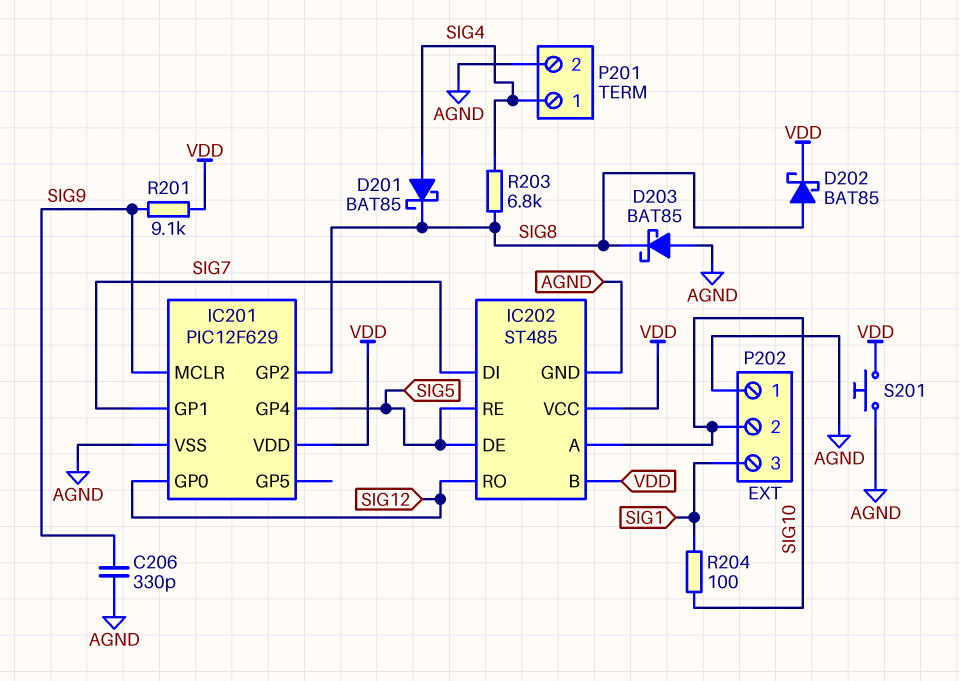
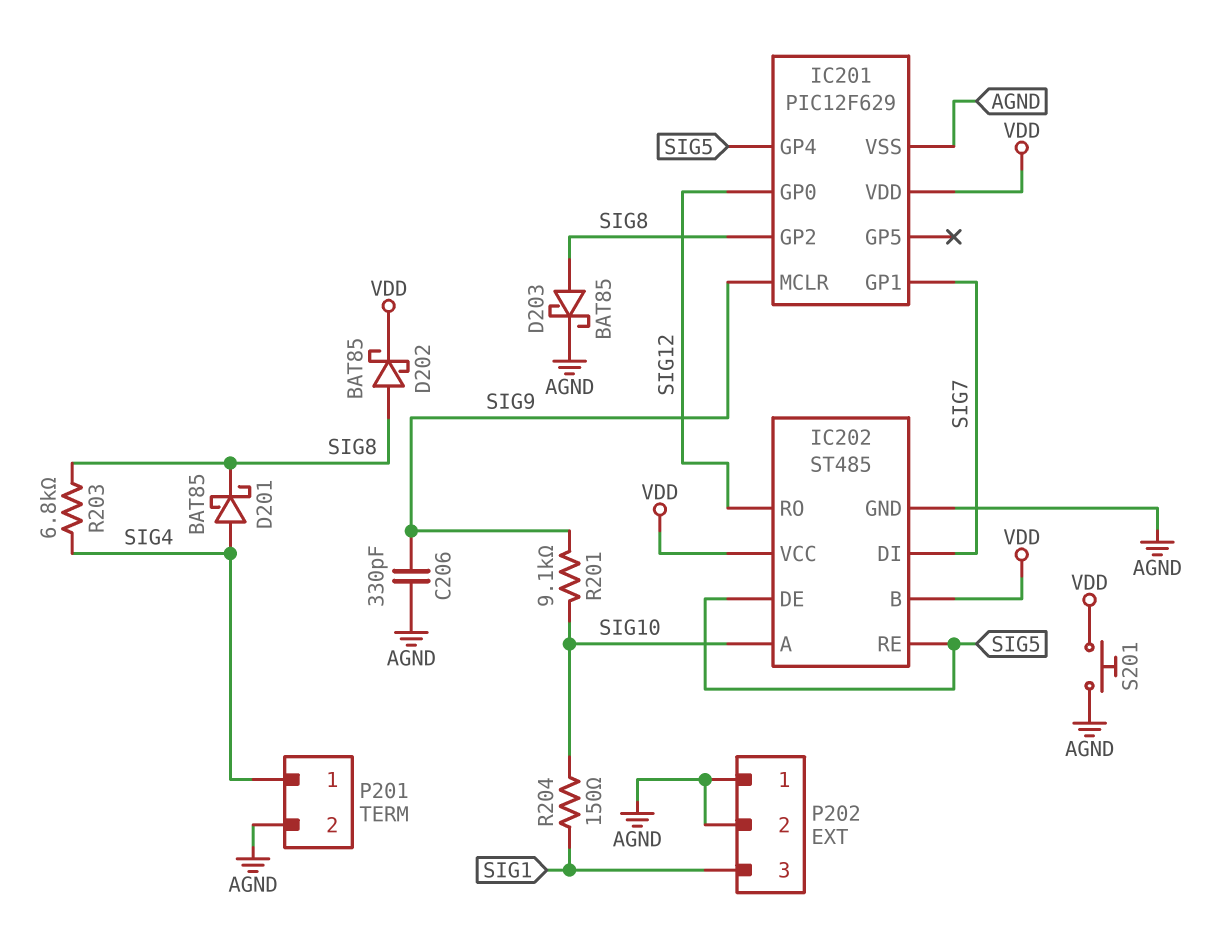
D203: schottky BAT85 (A AGND, K SIG8) -> schottky BAT85 (A SIG8, K AGND)
P202 pin 2: SIG10 -> AGND
R201: 9.1k (SIG9, VDD) -> 9.1k (SIG9, SIG10)
R204: 100 (SIG1, SIG10) -> 150 (SIG1, SIG10)

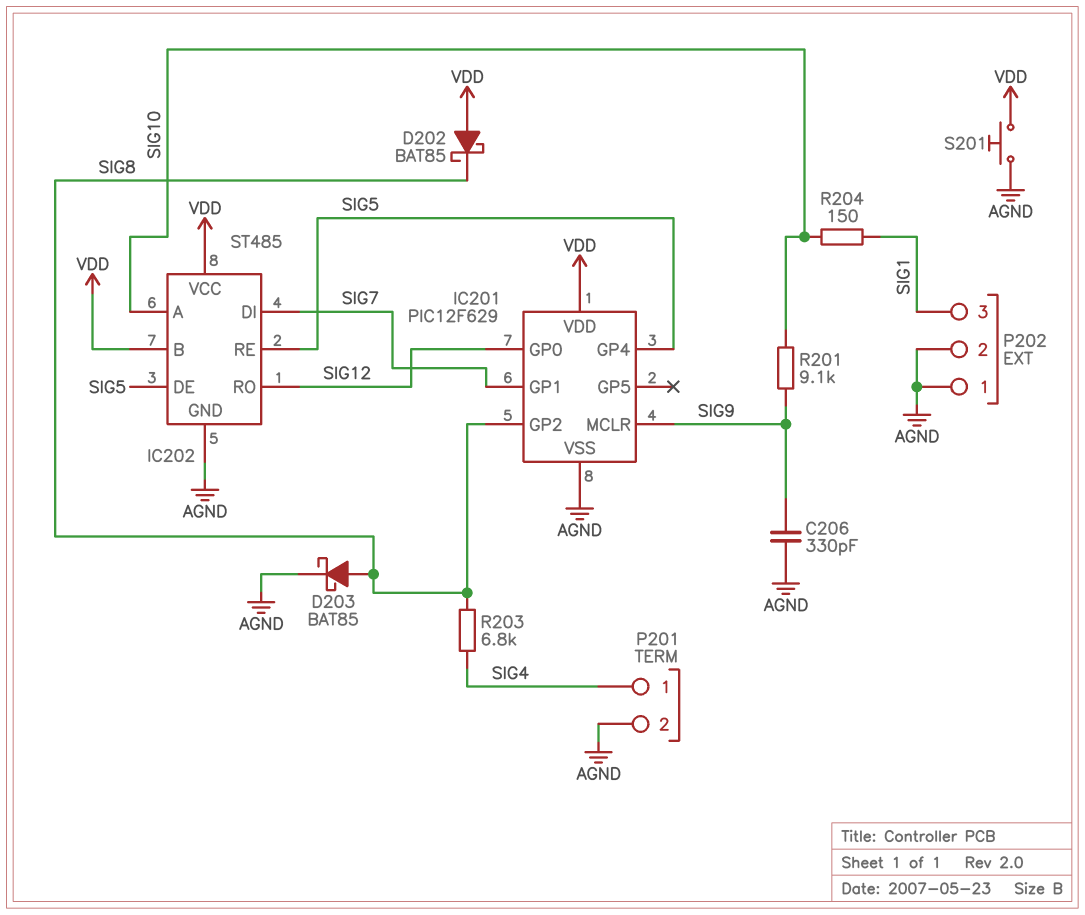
D201: schottky BAT85 (A SIG4, K SIG8) -> none
D202: schottky BAT85 (A SIG8, K VDD) -> schottky BAT85 (A VDD, K SIG8)

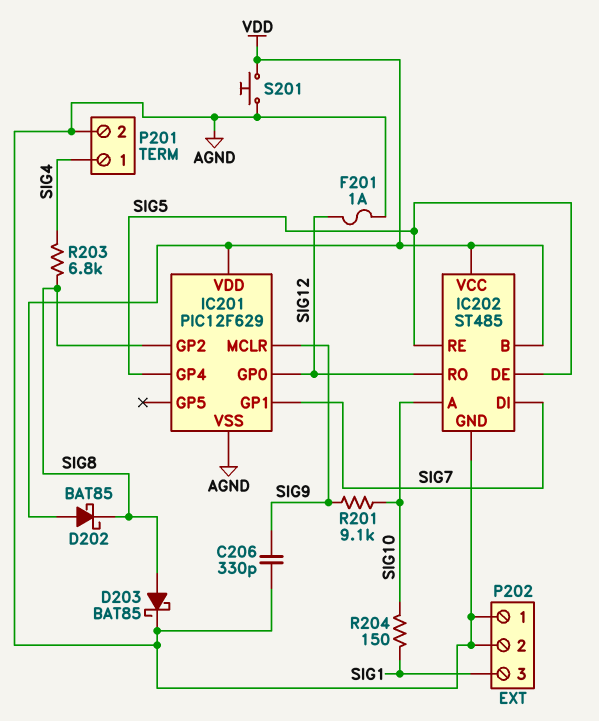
F201: none -> 1A (AGND, SIG12)

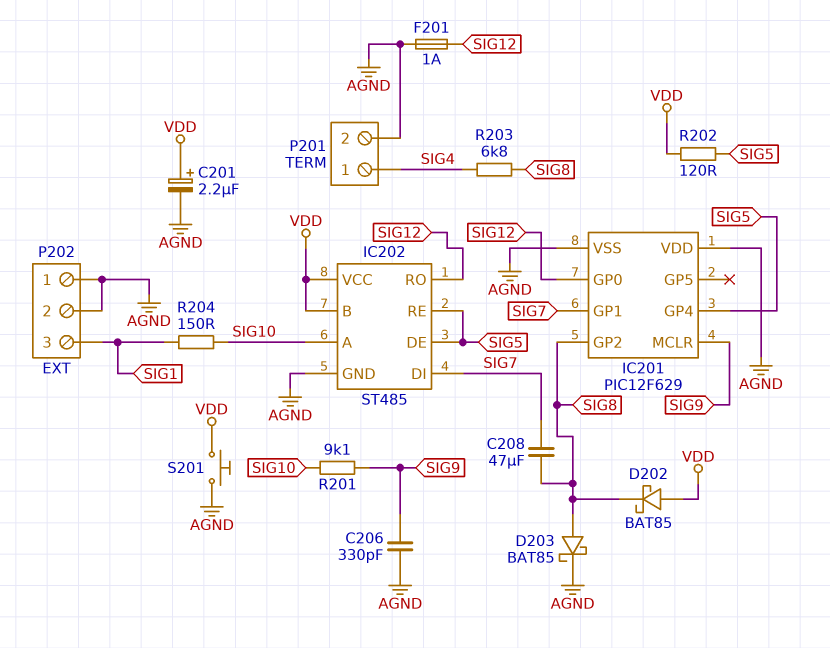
C201: none -> 2.2uF (plus VDD, minus AGND)
C208: none -> 47uF (SIG7, SIG8)
IC201 pin VDD: VDD -> AGND
R202: none -> 120 (SIG5, VDD)

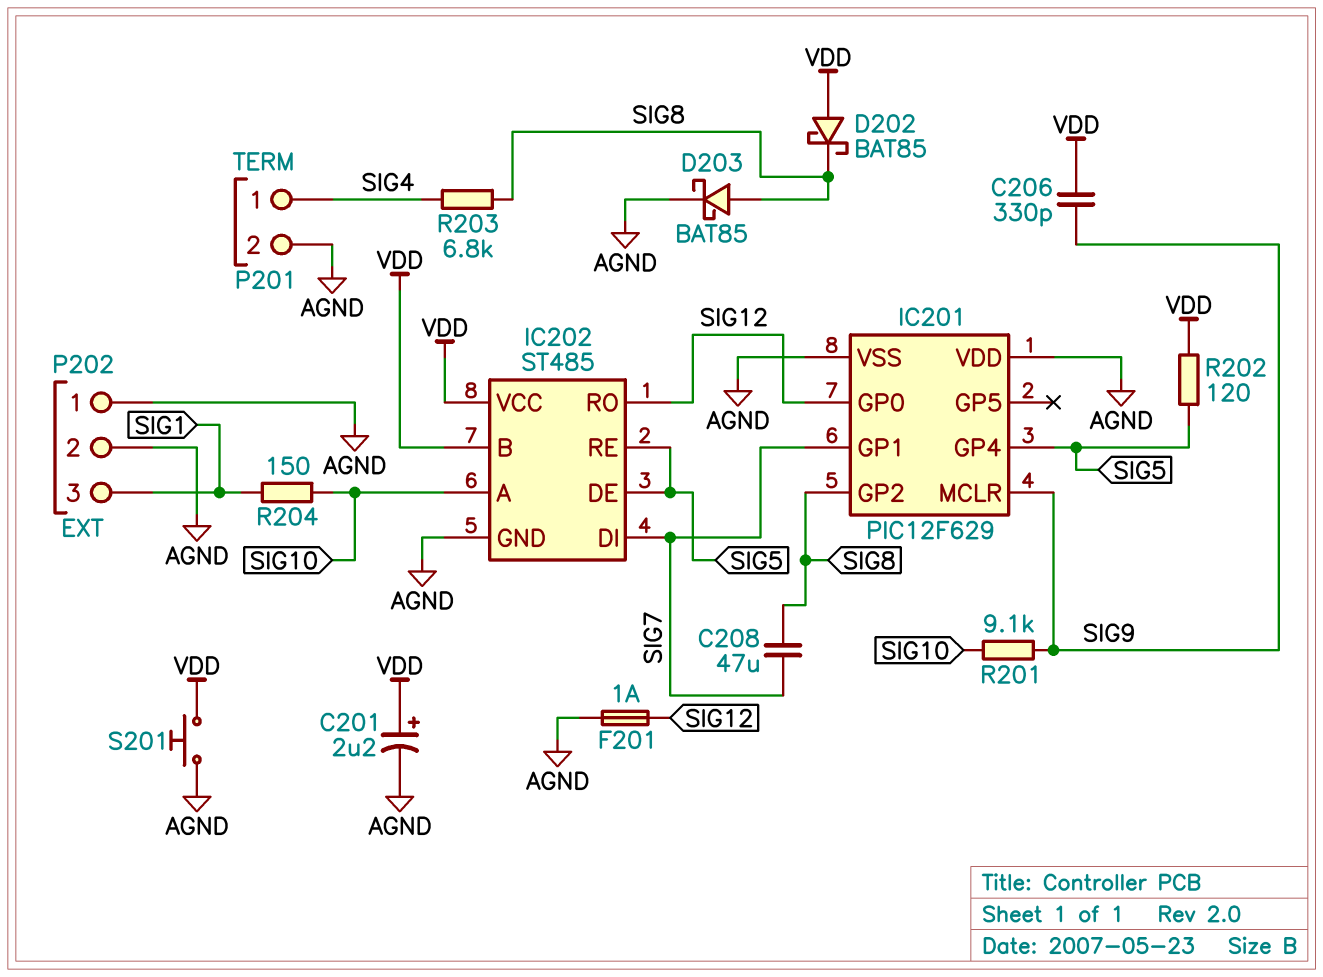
C206: 330pF (AGND, SIG9) -> 330pF (SIG9, VDD)

